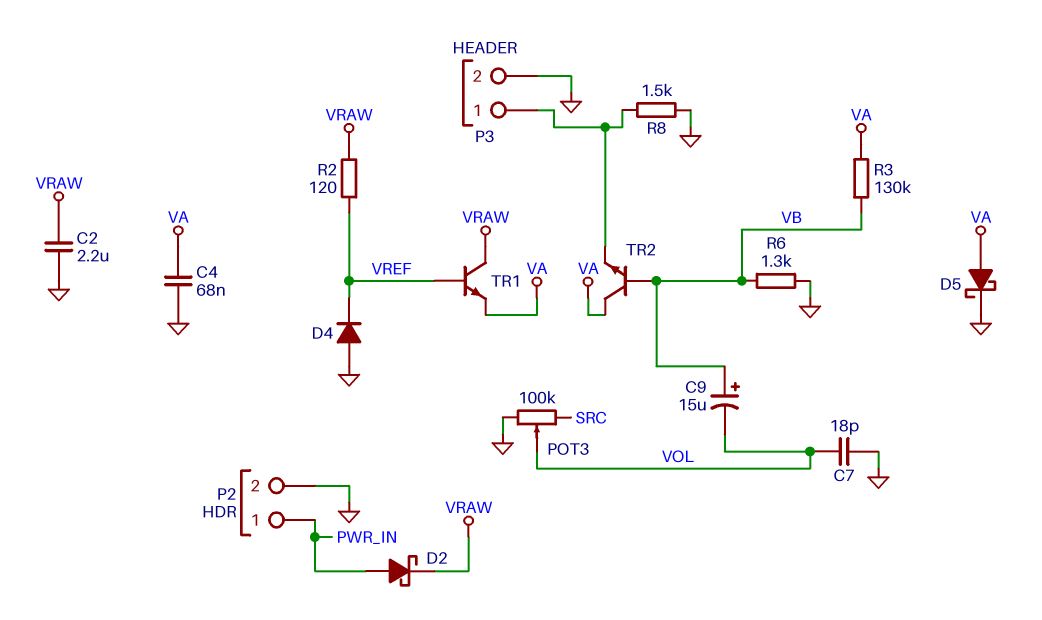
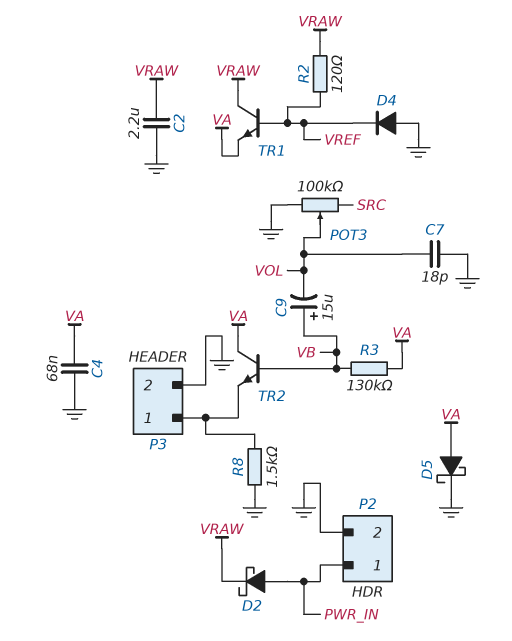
R6: 1.3k (GND, VB) -> none

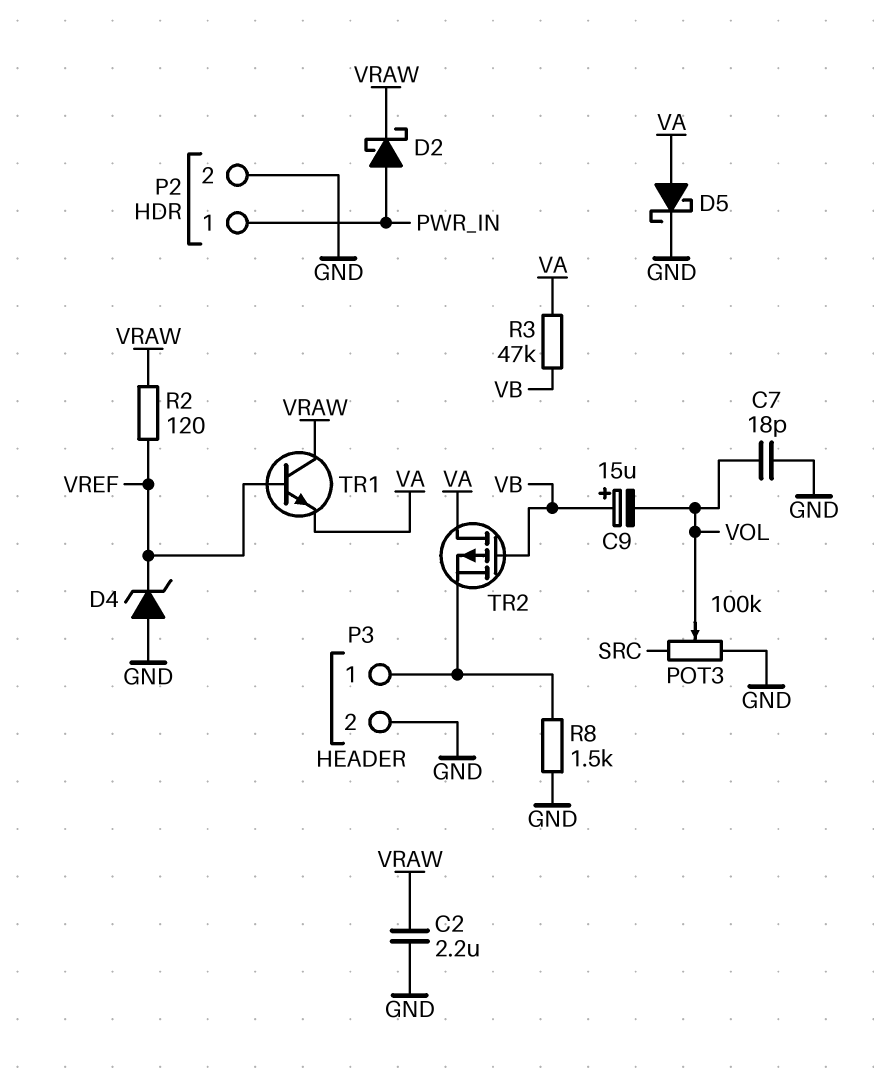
C4: 68nF (GND, VA) -> none
D4: diode (A GND, K VREF) -> zener (A GND, K VREF)
R3: 130k (VA, VB) -> 47k (VA, VB)
TR2: NPN (B VB, C VA, E P3/1) -> PMOS (G VB, D VA, S P3/1)

